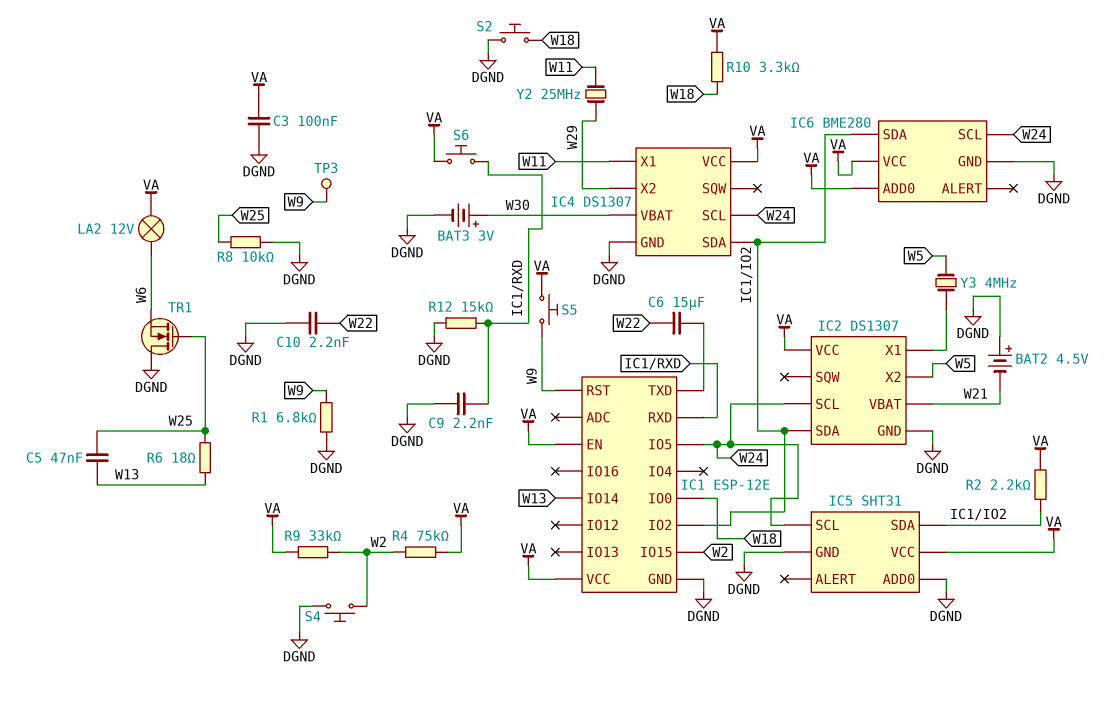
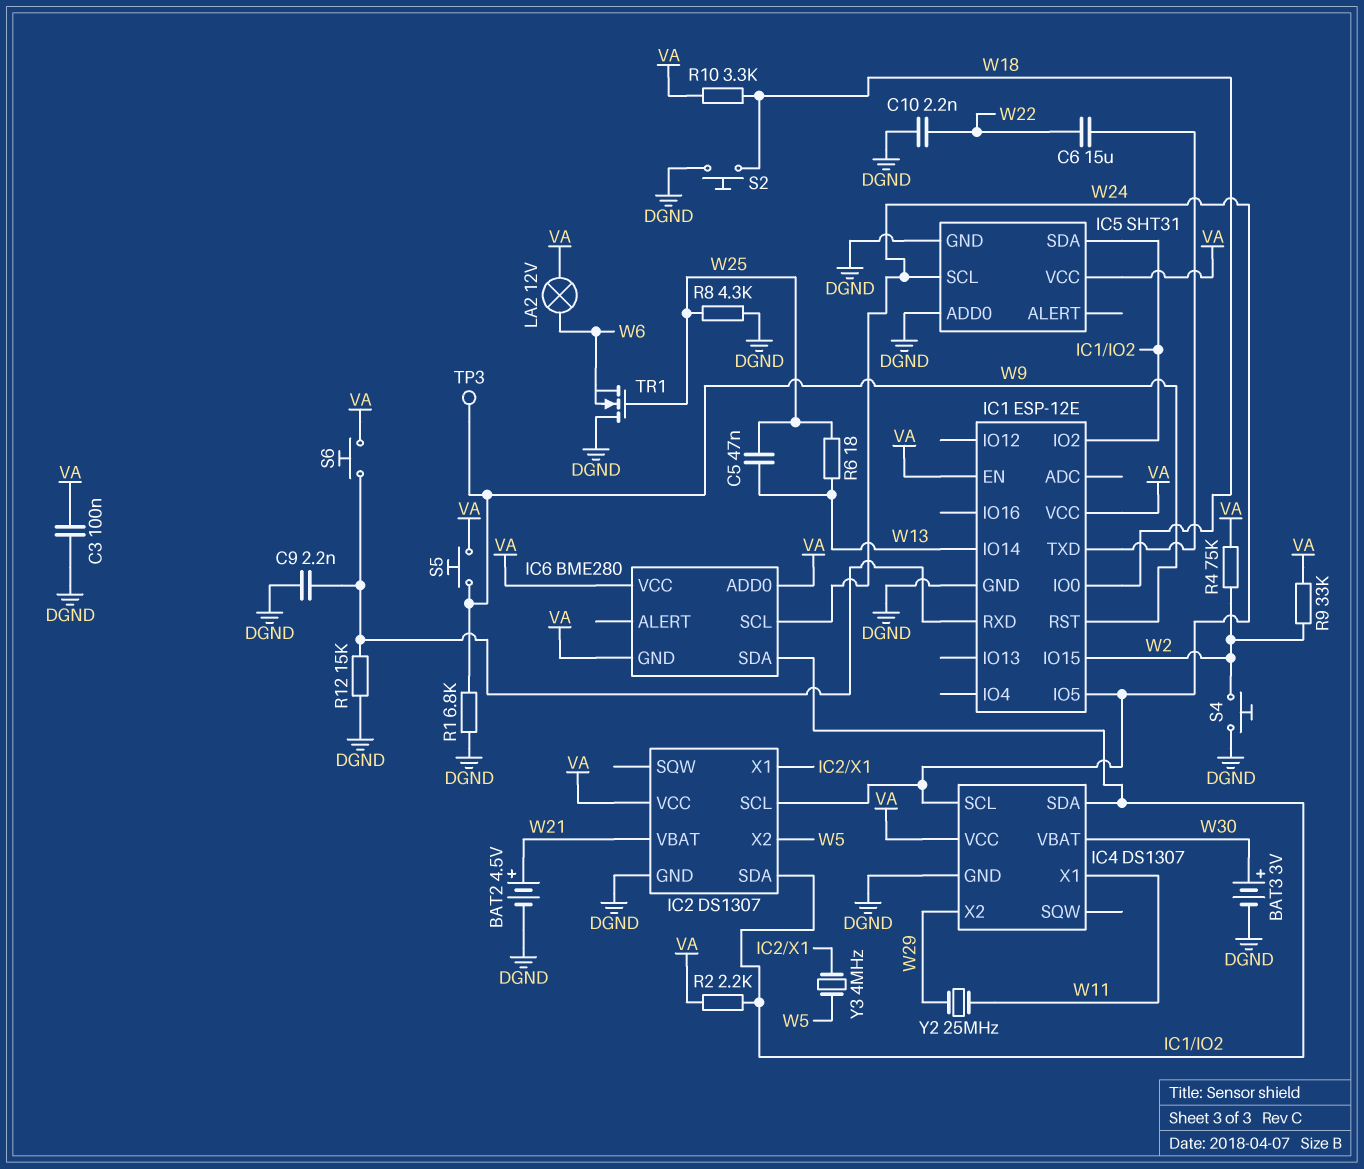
BAT2: 4.5V (plus DGND, minus W21) -> 4.5V (plus W21, minus DGND)
IC6 pin GND: DGND -> VA
R8: 10k (DGND, W25) -> 4.3k (DGND, W25)

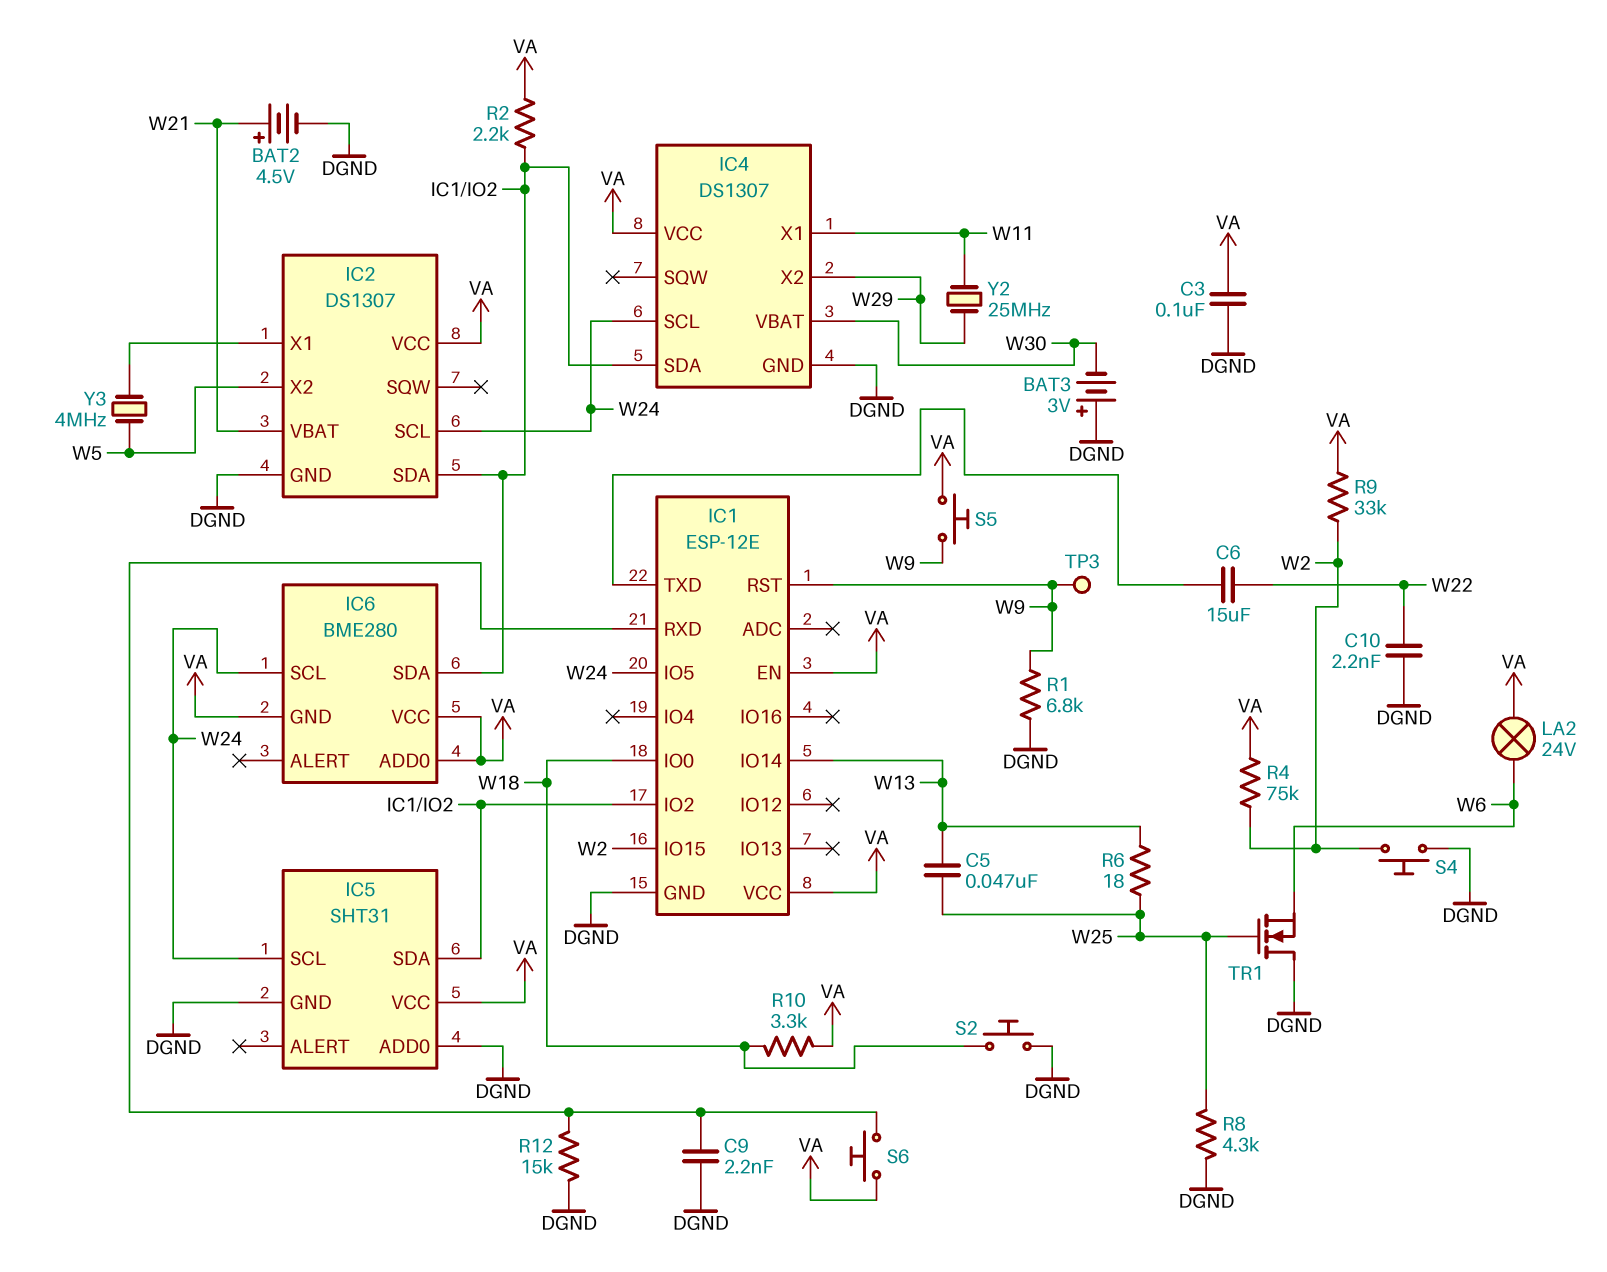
BAT3: 3V (plus W30, minus DGND) -> 3V (plus DGND, minus W30)
LA2: lamp 12V (VA, W6) -> lamp 24V (VA, W6)

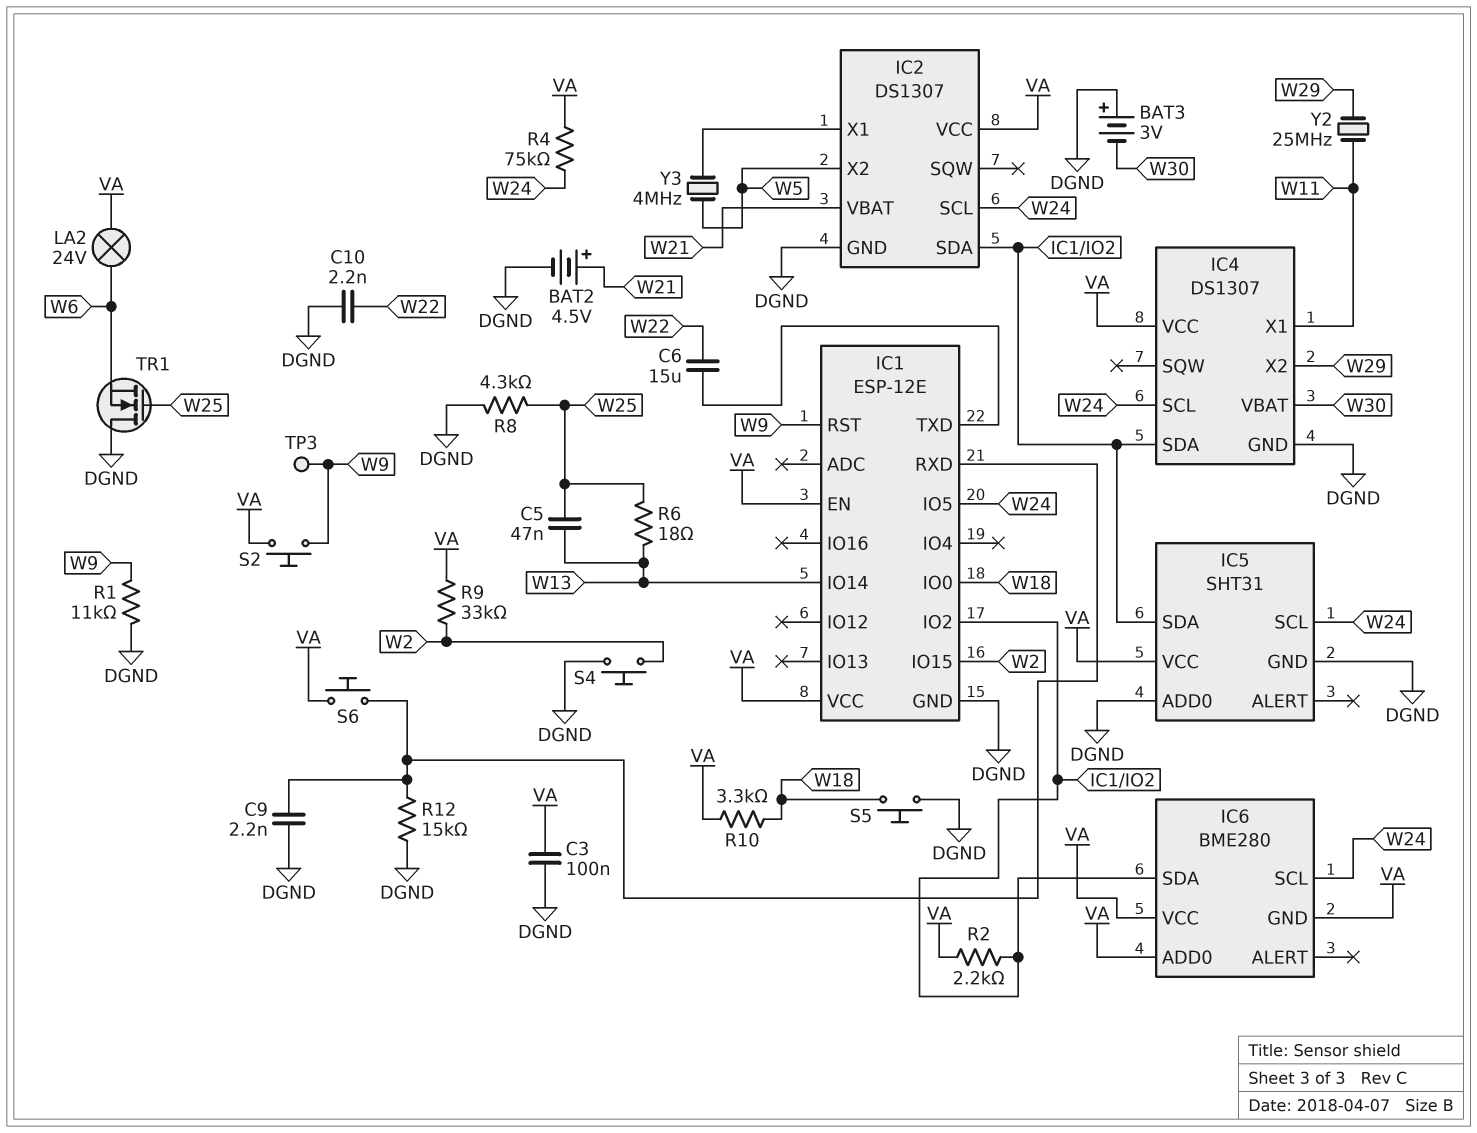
R1: 6.8k (DGND, W9) -> 11k (DGND, W9)
R4: 75k (VA, W2) -> 75k (VA, W24)
S2: button (DGND, W18) -> button (VA, W9)
S5: button (VA, W9) -> button (DGND, W18)

